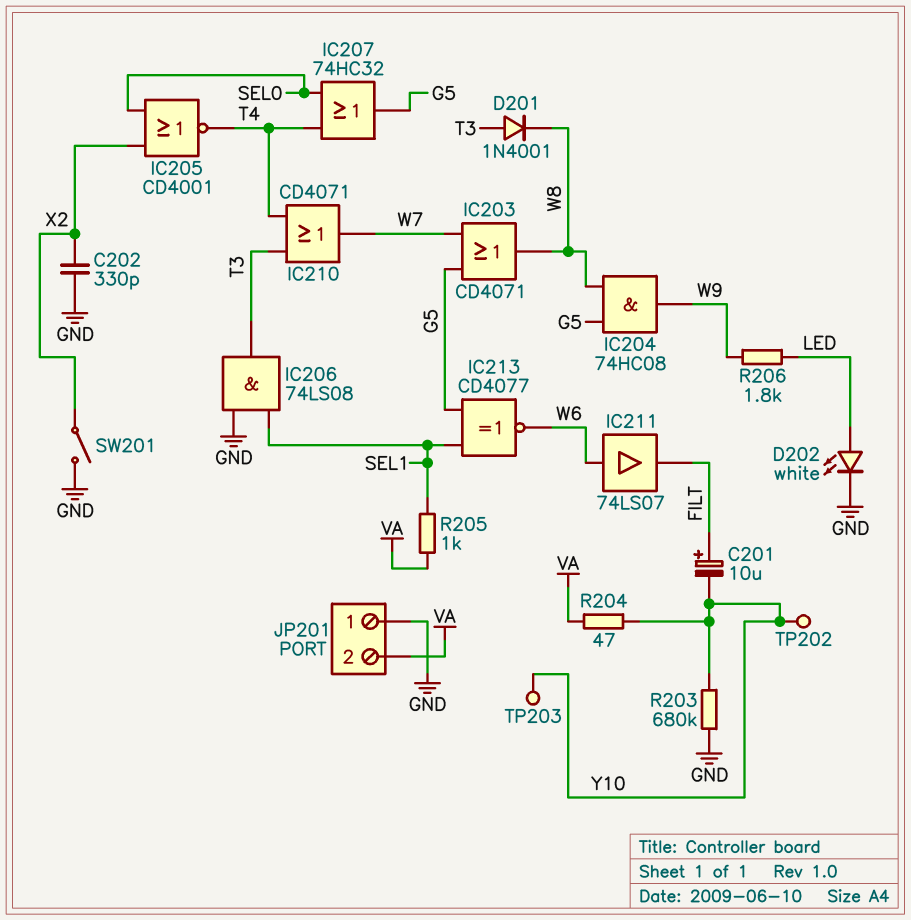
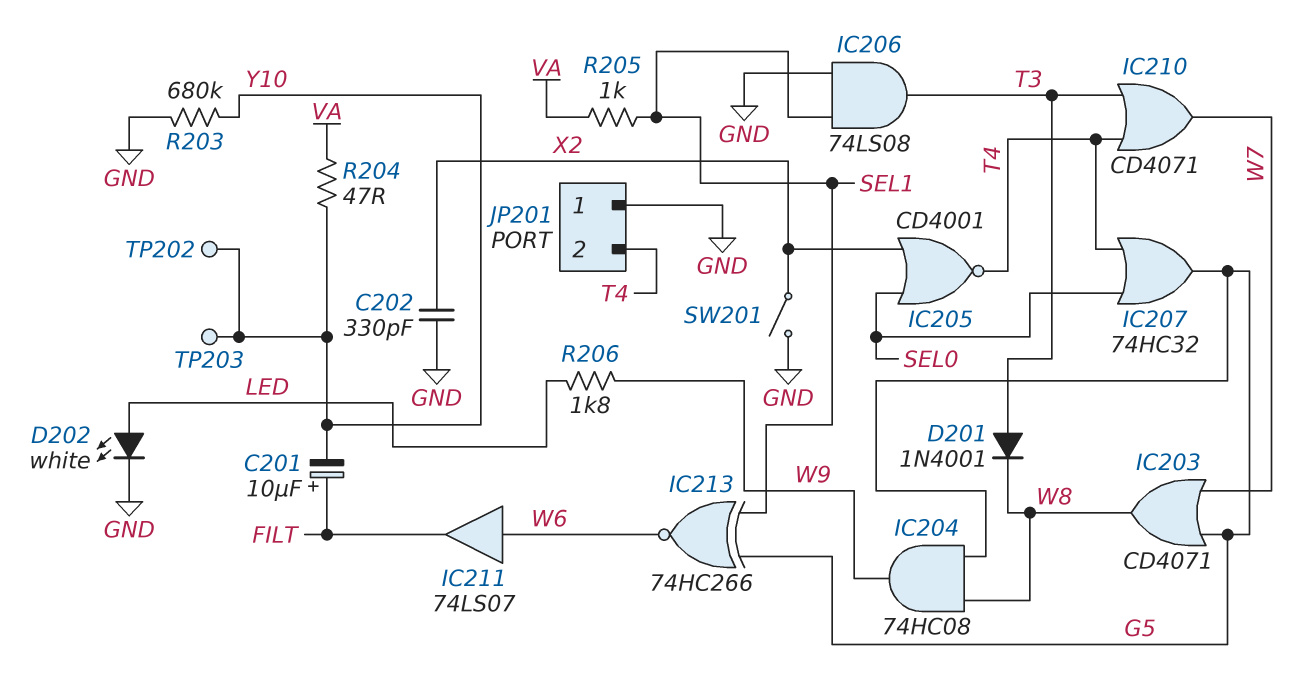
IC213: XNOR CD4077 (in G5, in SEL1, out W6) -> XNOR 74HC266 (in G5, in SEL1, out W6)
JP201 pin 2: VA -> T4

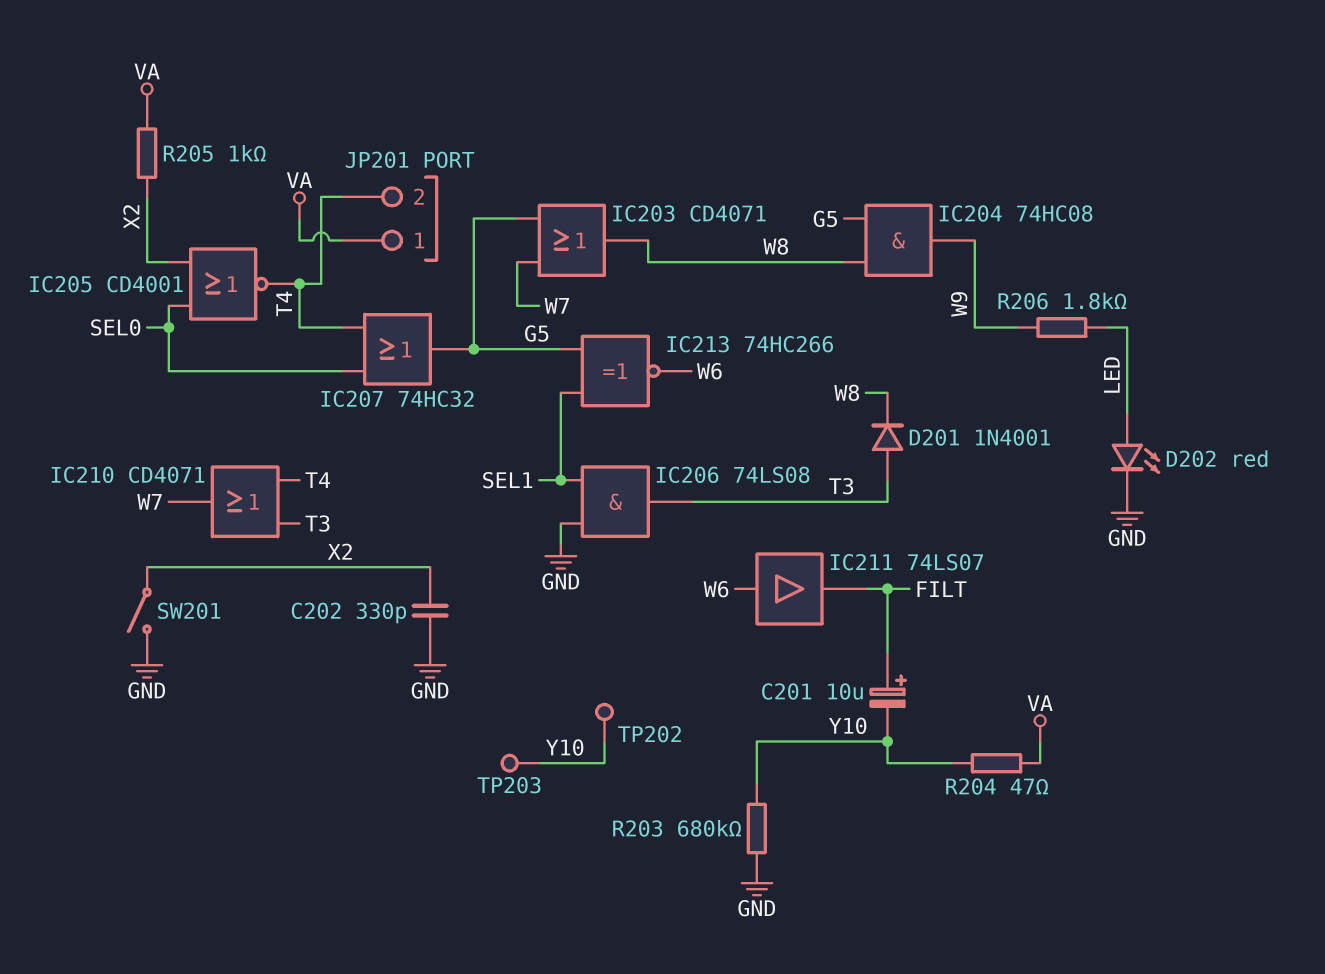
D202: LED white (A LED, K GND) -> LED red (A LED, K GND)
JP201 pin 1: GND -> VA
R205: 1k (SEL1, VA) -> 1k (VA, X2)

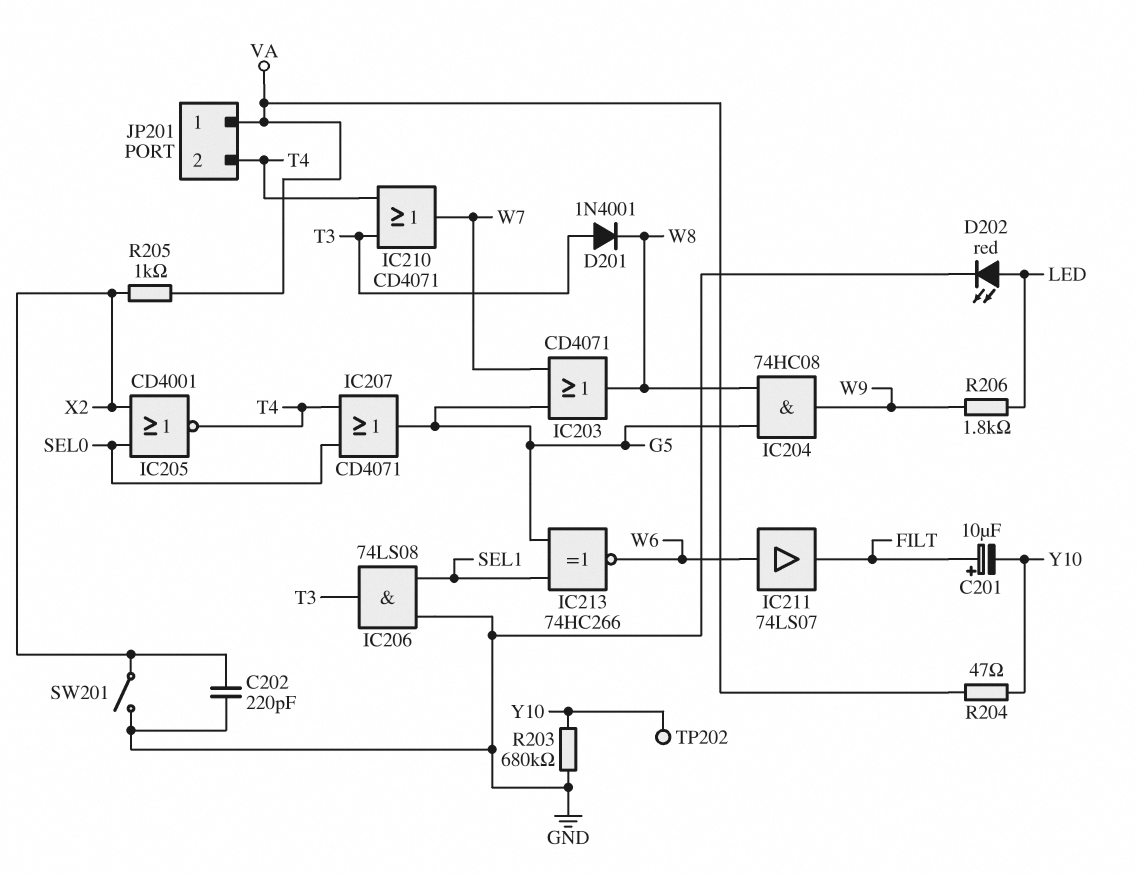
C202: 330pF (GND, X2) -> 220pF (GND, X2)
IC207: OR 74HC32 (in SEL0, in T4, out G5) -> OR CD4071 (in SEL0, in T4, out G5)
TP203: test point (Y10) -> none

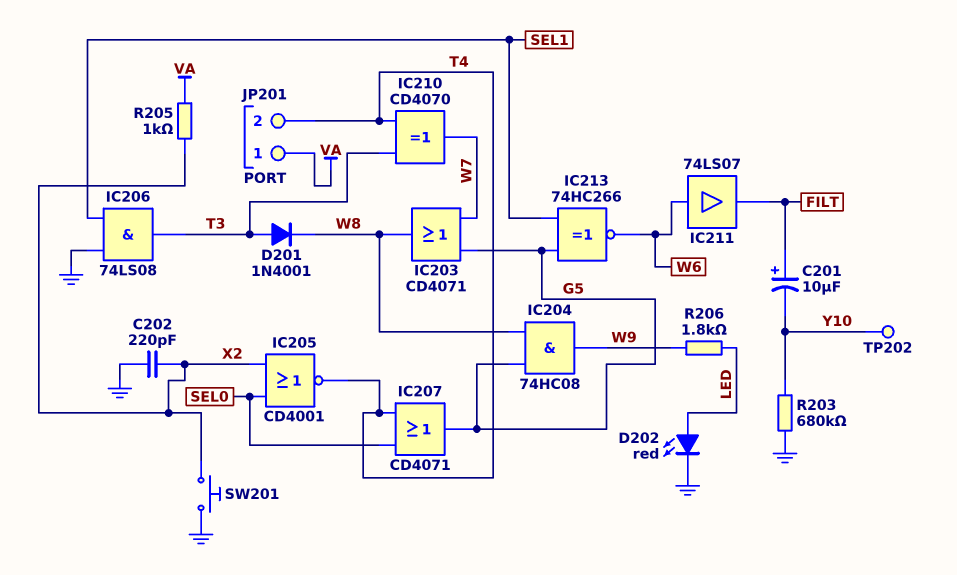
IC210: OR CD4071 (in T3, in T4, out W7) -> XOR CD4070 (in T3, in T4, out W7)
R204: 47 (VA, Y10) -> none
SW201: switch (GND, X2) -> button (GND, X2)

